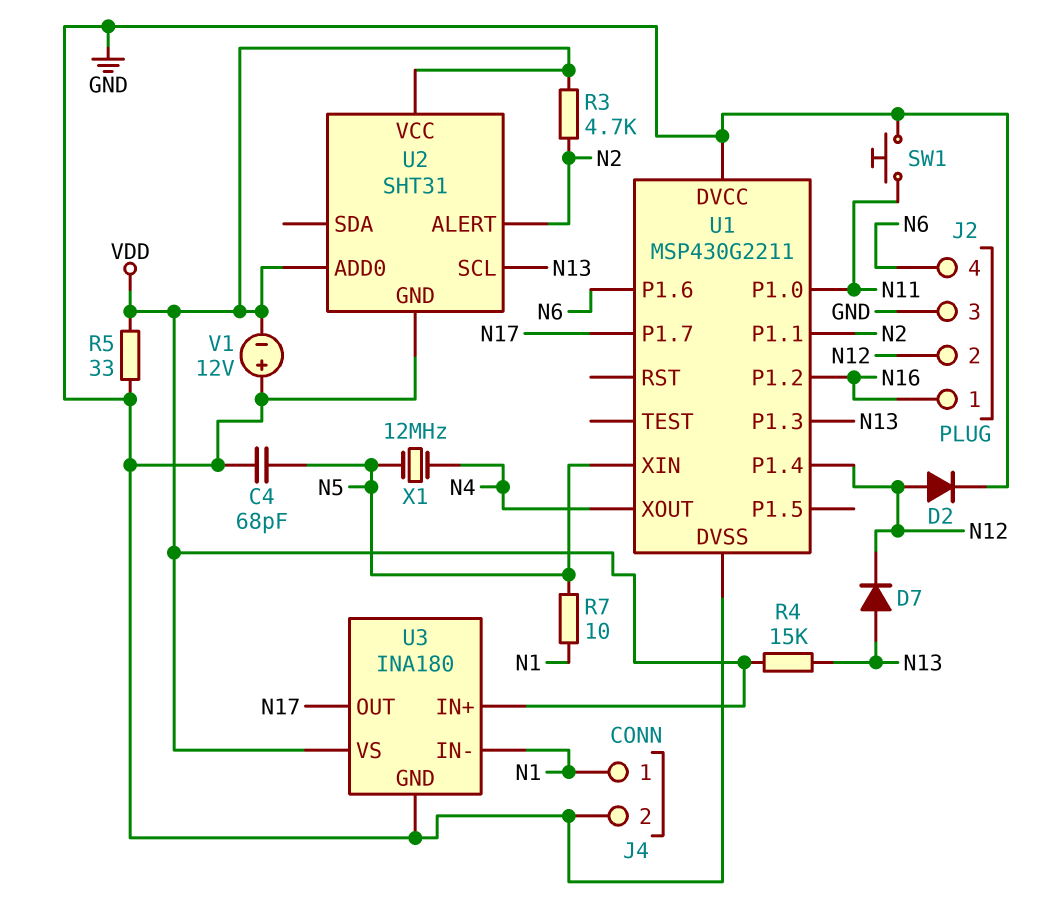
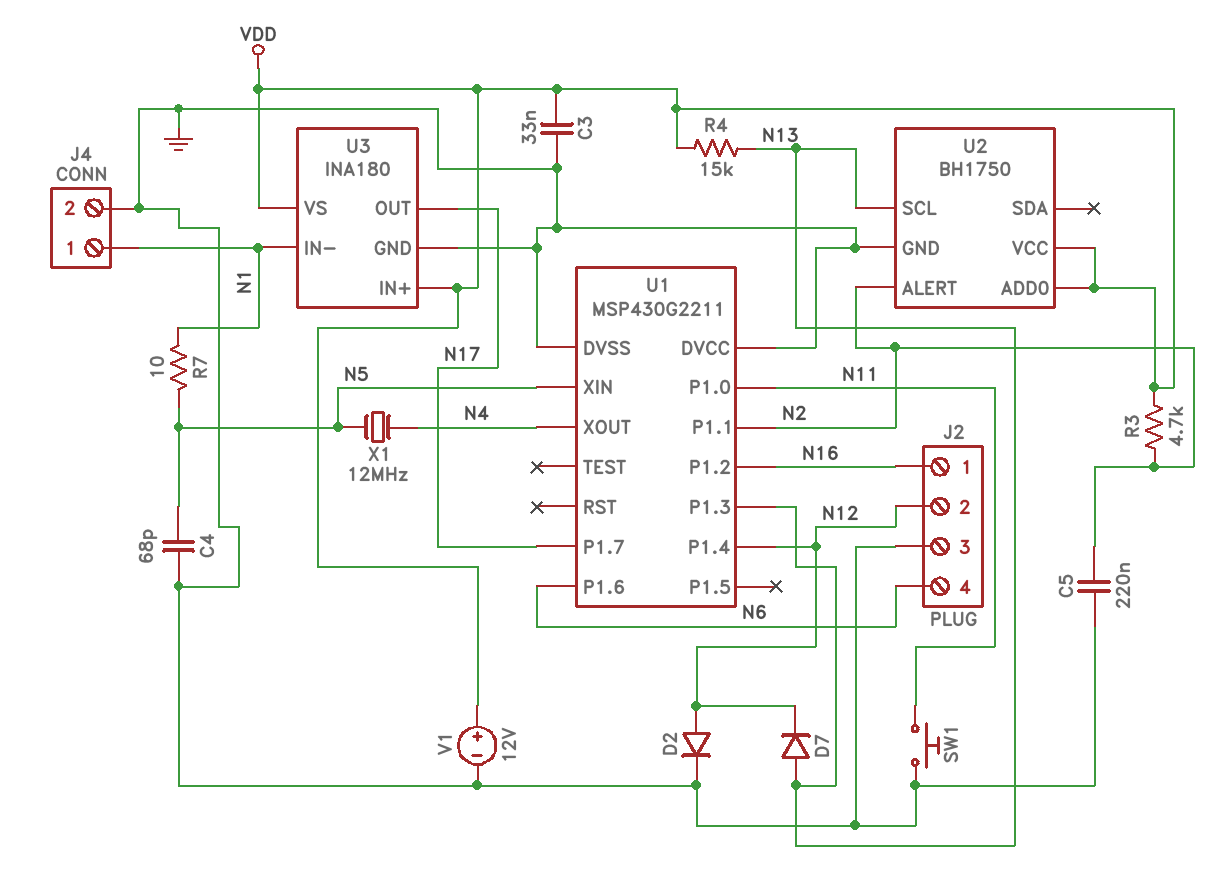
C3: none -> 33nF (GND, VDD)
C5: none -> 220nF (GND, N2)
R5: 33 (GND, VDD) -> none
U2: SHT31 -> BH1750
V1: 12V (plus GND, minus VDD) -> 12V (plus VDD, minus GND)

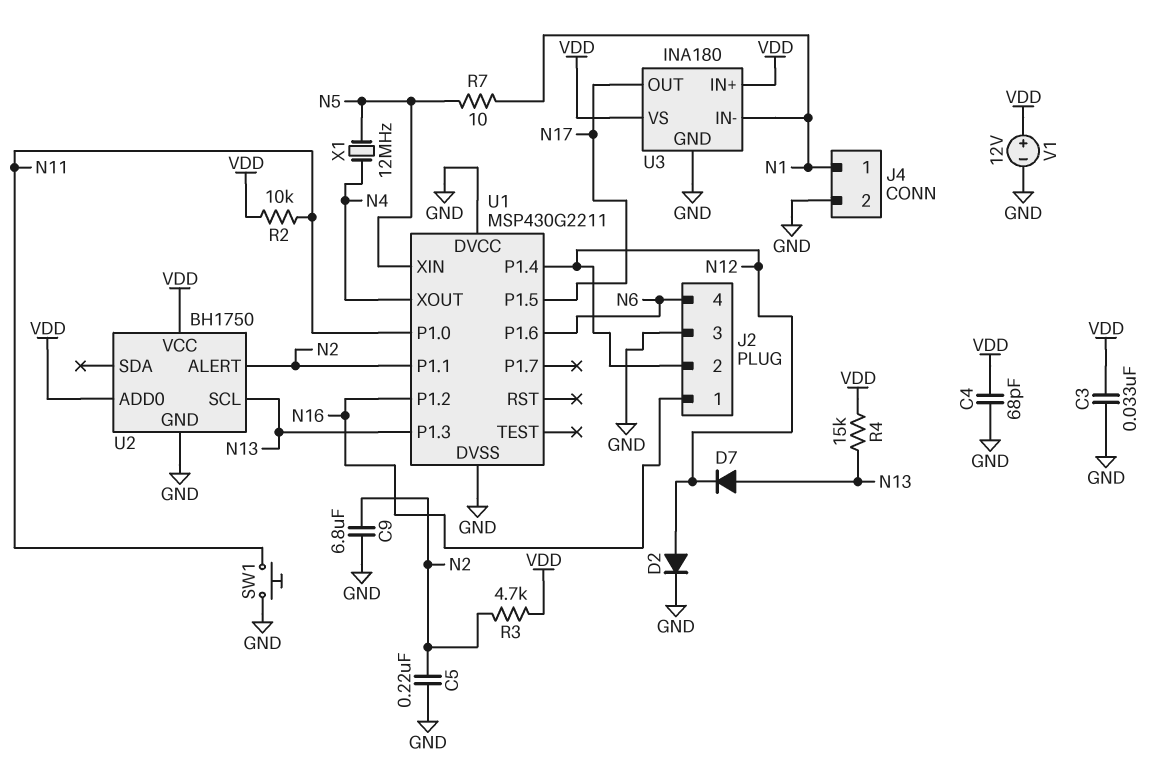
C4: 68pF (GND, N5) -> 68pF (GND, VDD)
C9: none -> 6.8uF (GND, N2)
R2: none -> 10k (N11, VDD)
U1 pin P1.5: none -> N17
U1 pin P1.7: N17 -> none

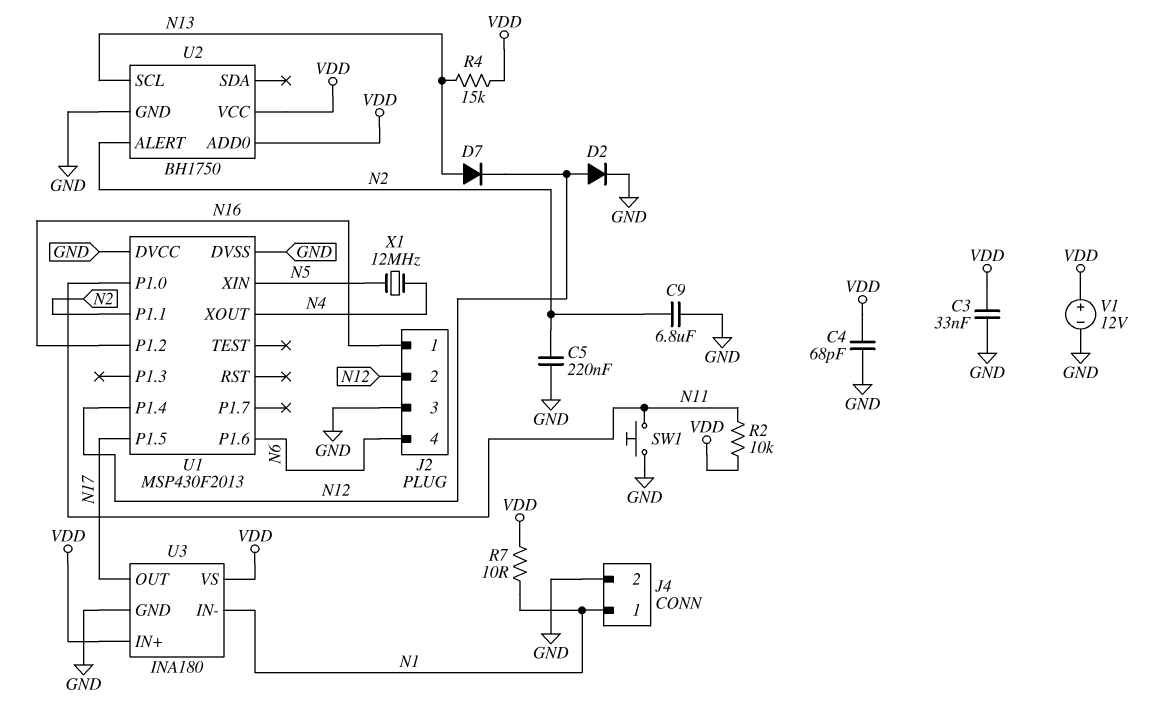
R3: 4.7k (N2, VDD) -> none
R7: 10 (N1, N5) -> 10 (N1, VDD)
U1: MSP430G2211 -> MSP430F2013
U1 pin P1.3: N13 -> none

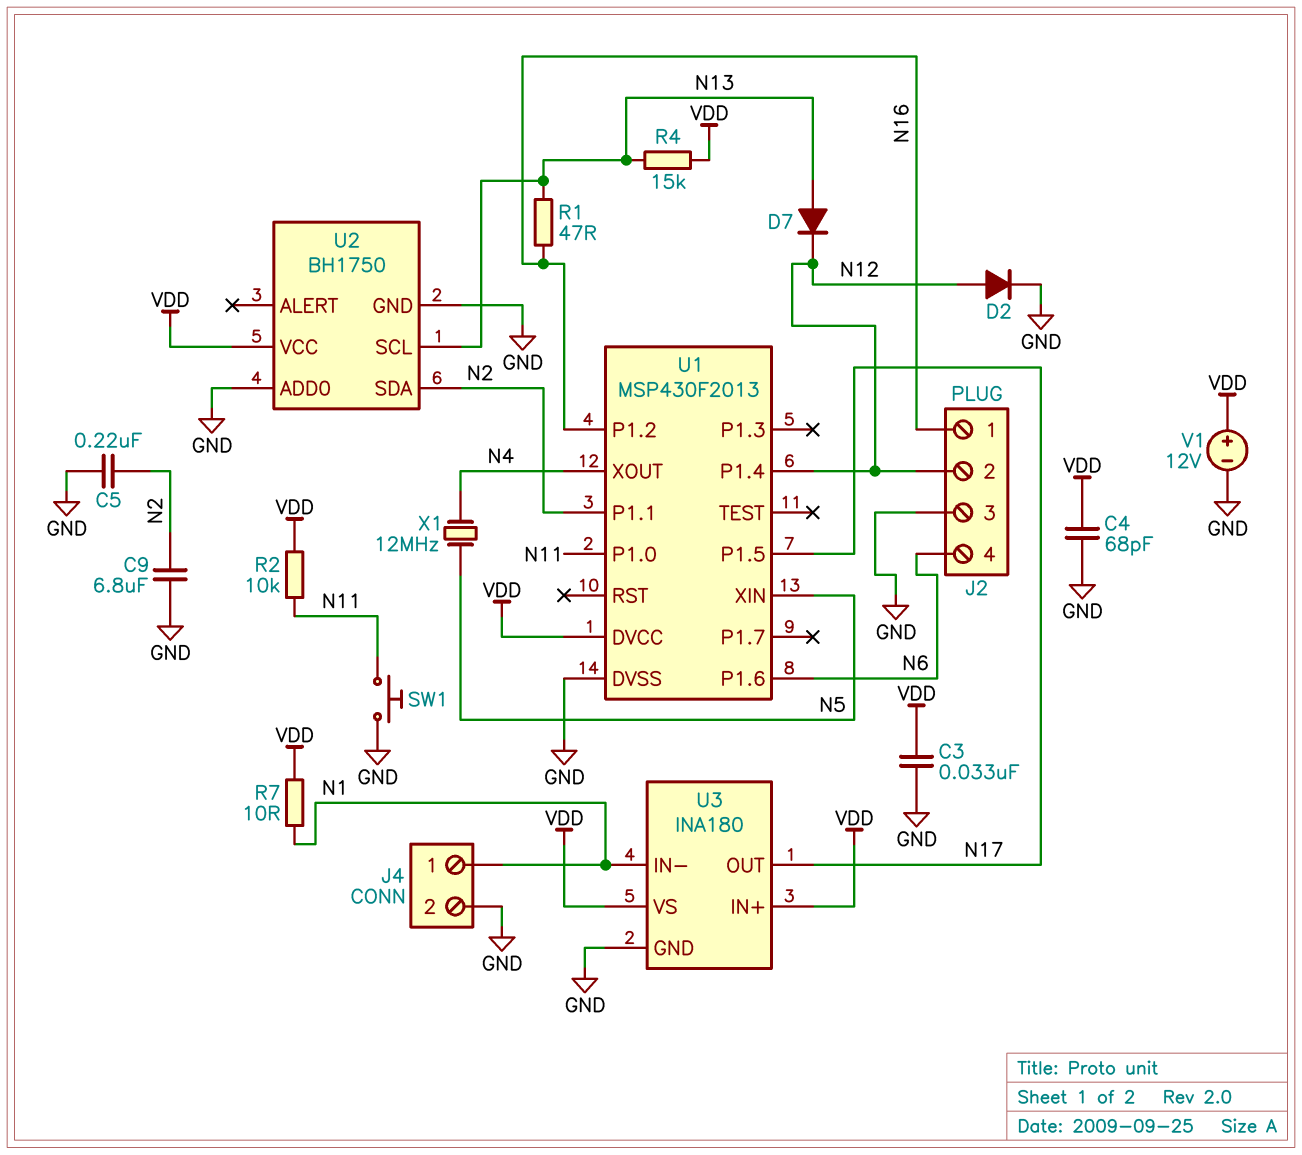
R1: none -> 47 (N13, N16)
U1 pin DVCC: GND -> VDD
U2 pin ADD0: VDD -> GND
U2 pin ALERT: N2 -> none
U2 pin SDA: none -> N2

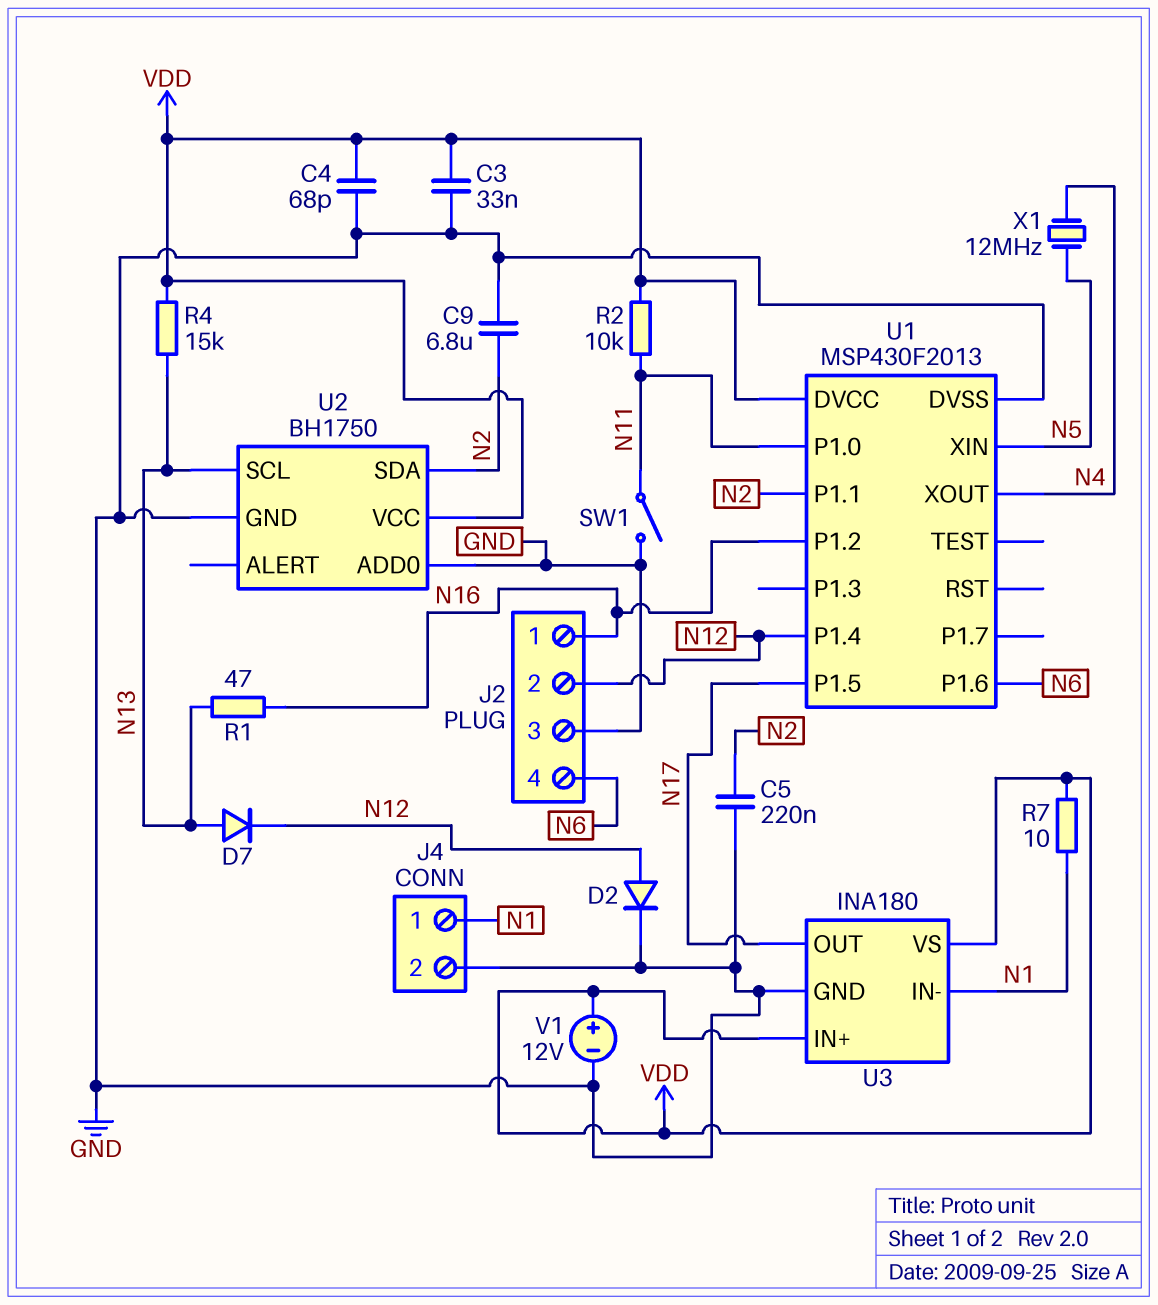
SW1: button (GND, N11) -> switch (GND, N11)

